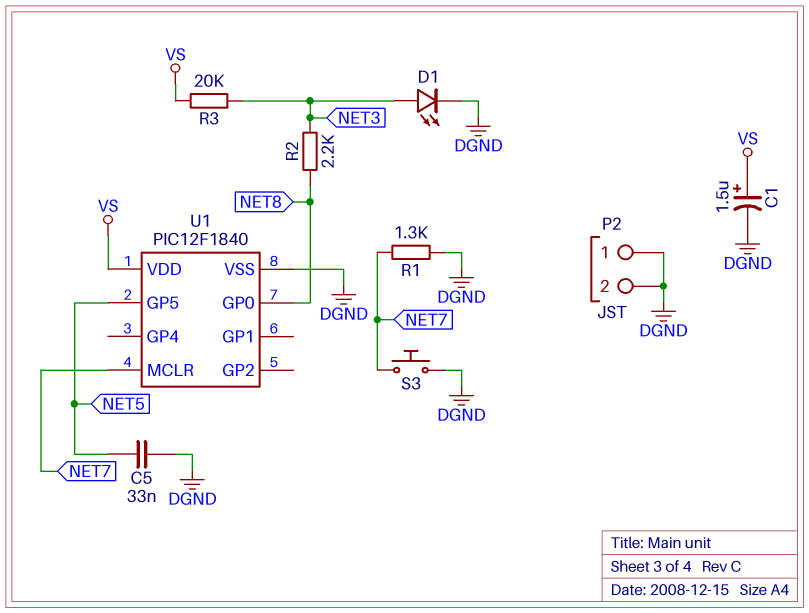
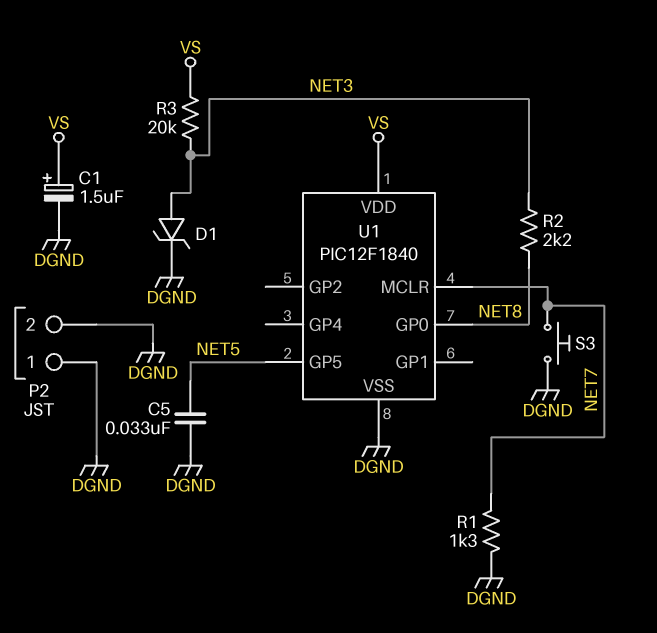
D1: LED (A NET3, K DGND) -> zener (A NET3, K DGND)

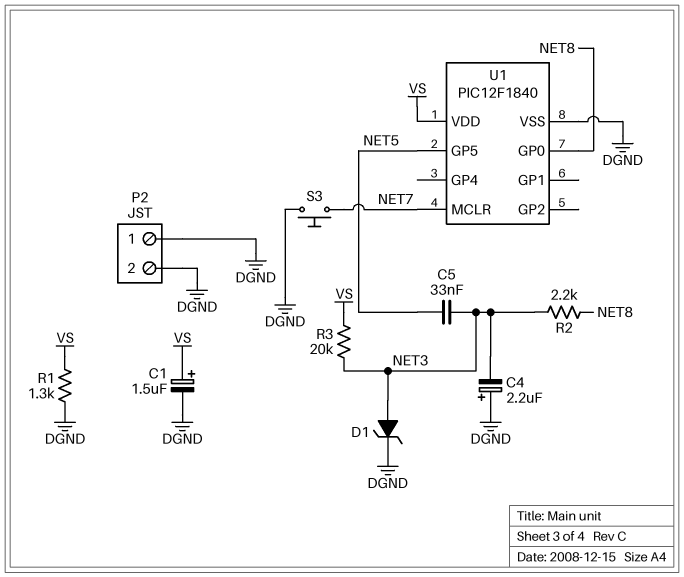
C4: none -> 2.2uF (plus DGND, minus NET3)
C5: 33nF (DGND, NET5) -> 33nF (NET3, NET5)
R1: 1.3k (DGND, NET7) -> 1.3k (DGND, VS)

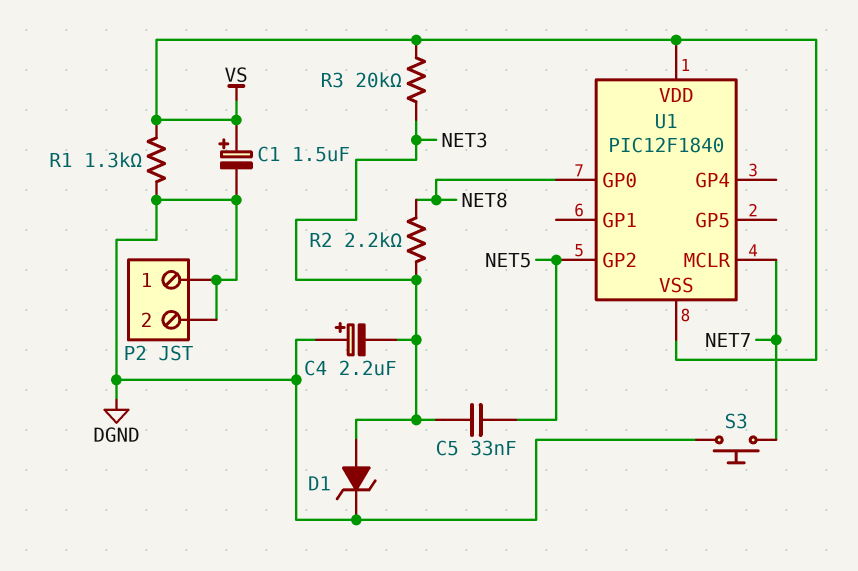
U1 pin GP2: none -> NET5
U1 pin GP5: NET5 -> none
U1 pin VSS: DGND -> VS

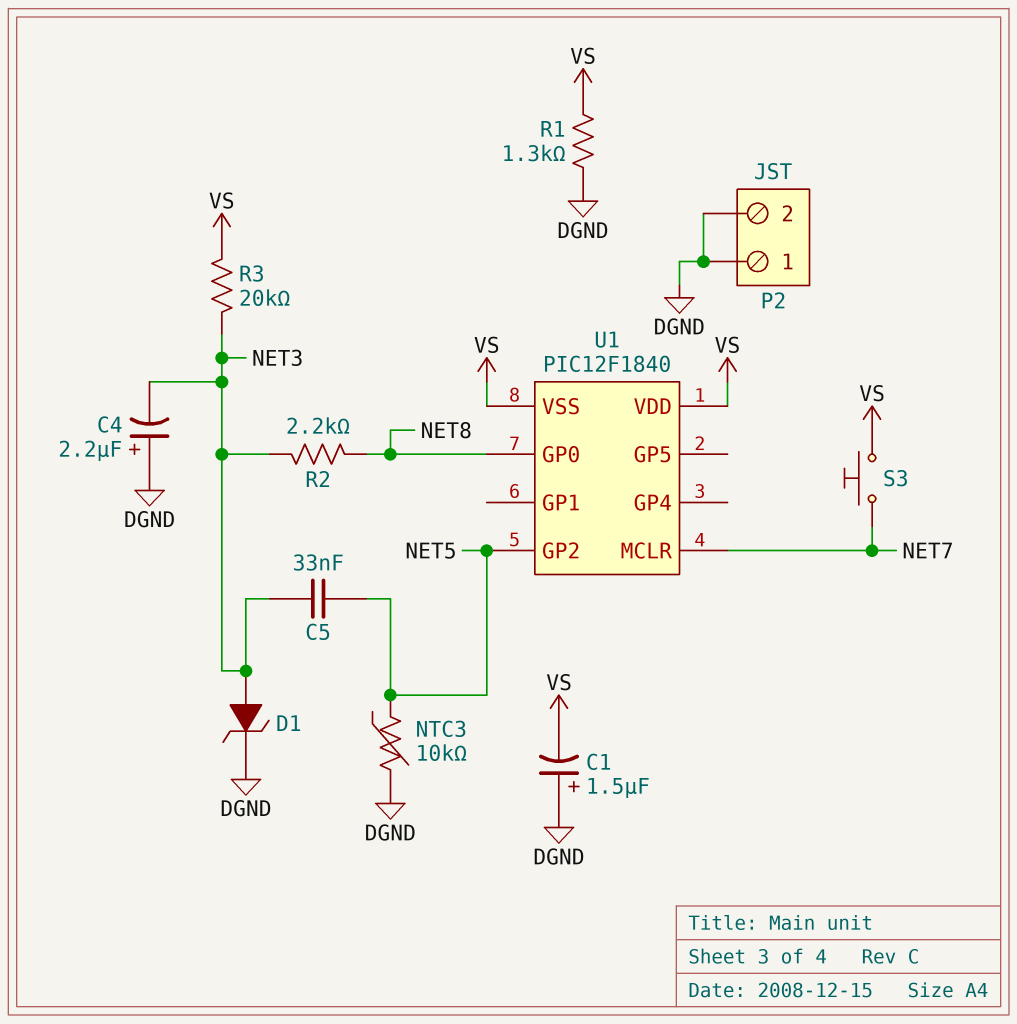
C1: 1.5uF (plus VS, minus DGND) -> 1.5uF (plus DGND, minus VS)
NTC3: none -> 10k (DGND, NET5)
S3: button (DGND, NET7) -> button (NET7, VS)

